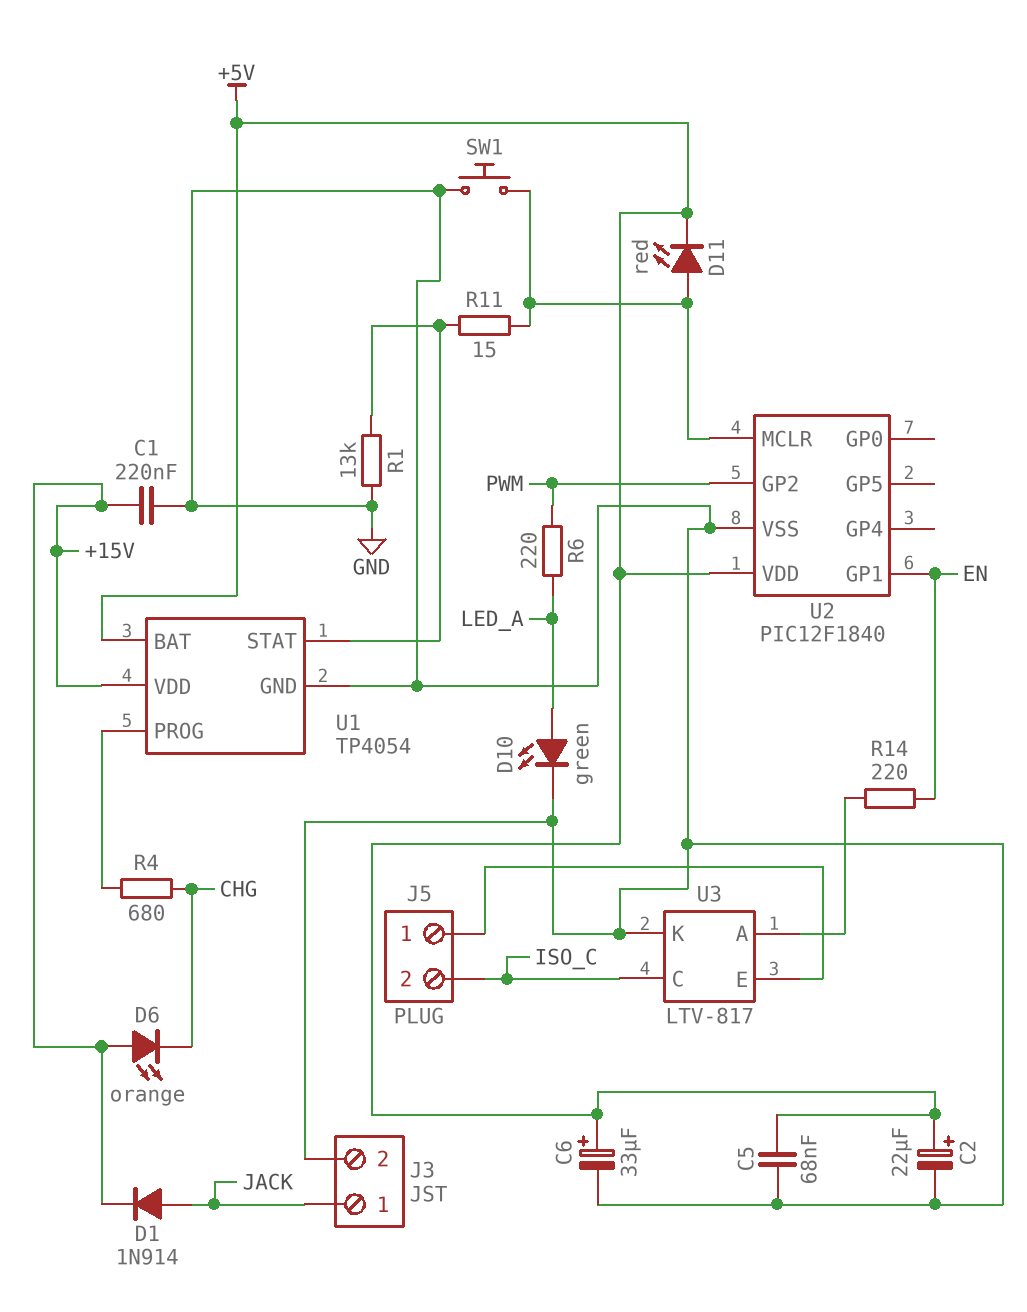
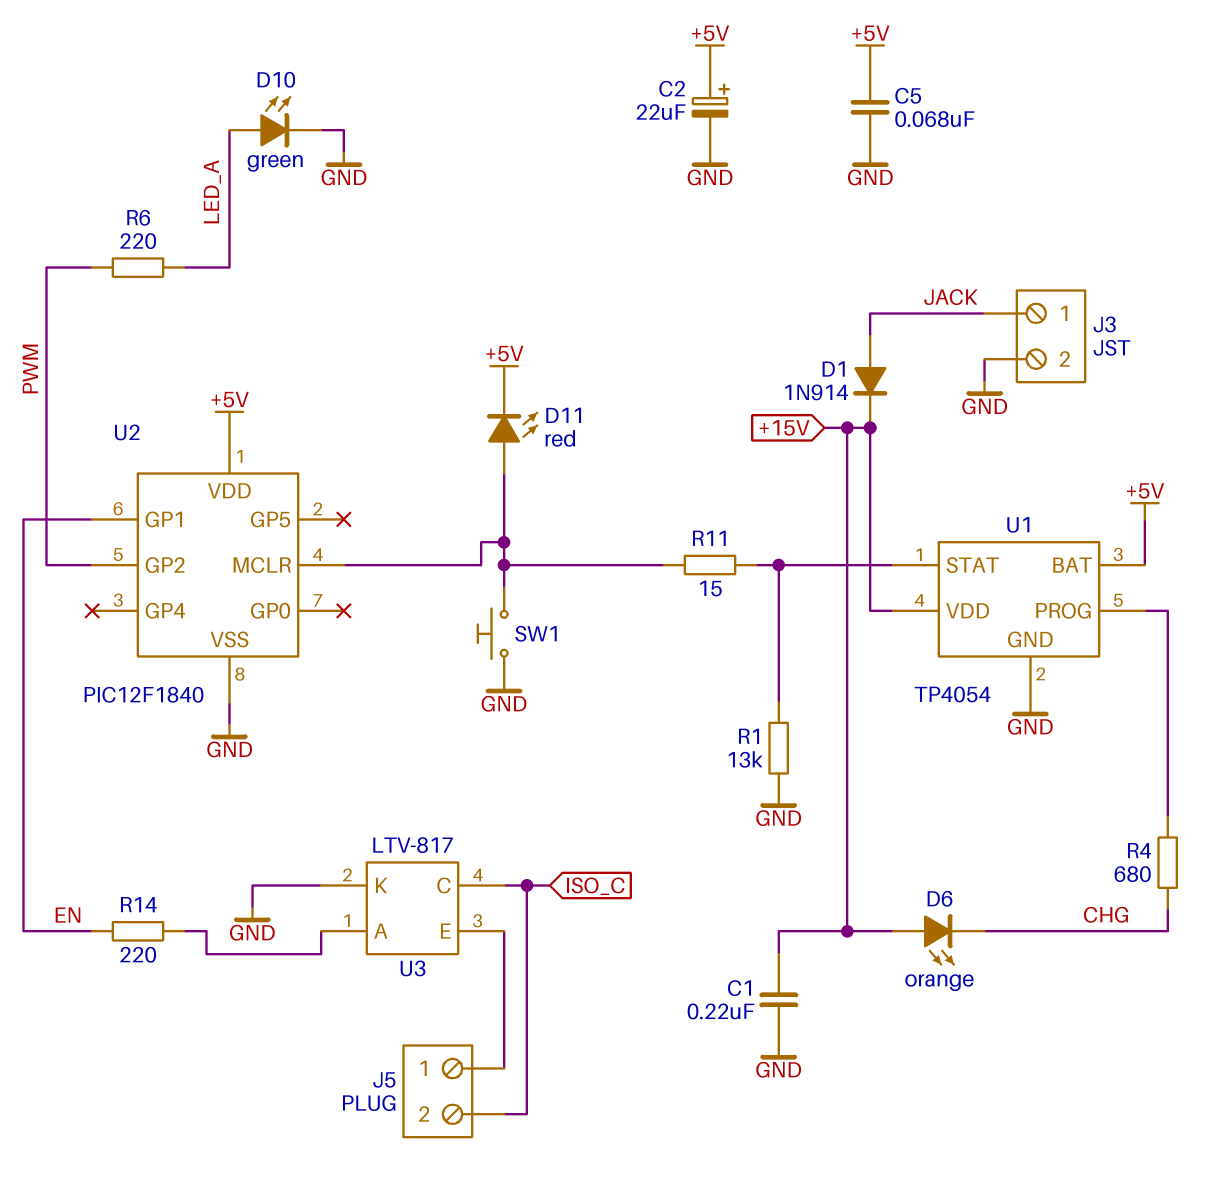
C6: 33uF (plus +5V, minus GND) -> none

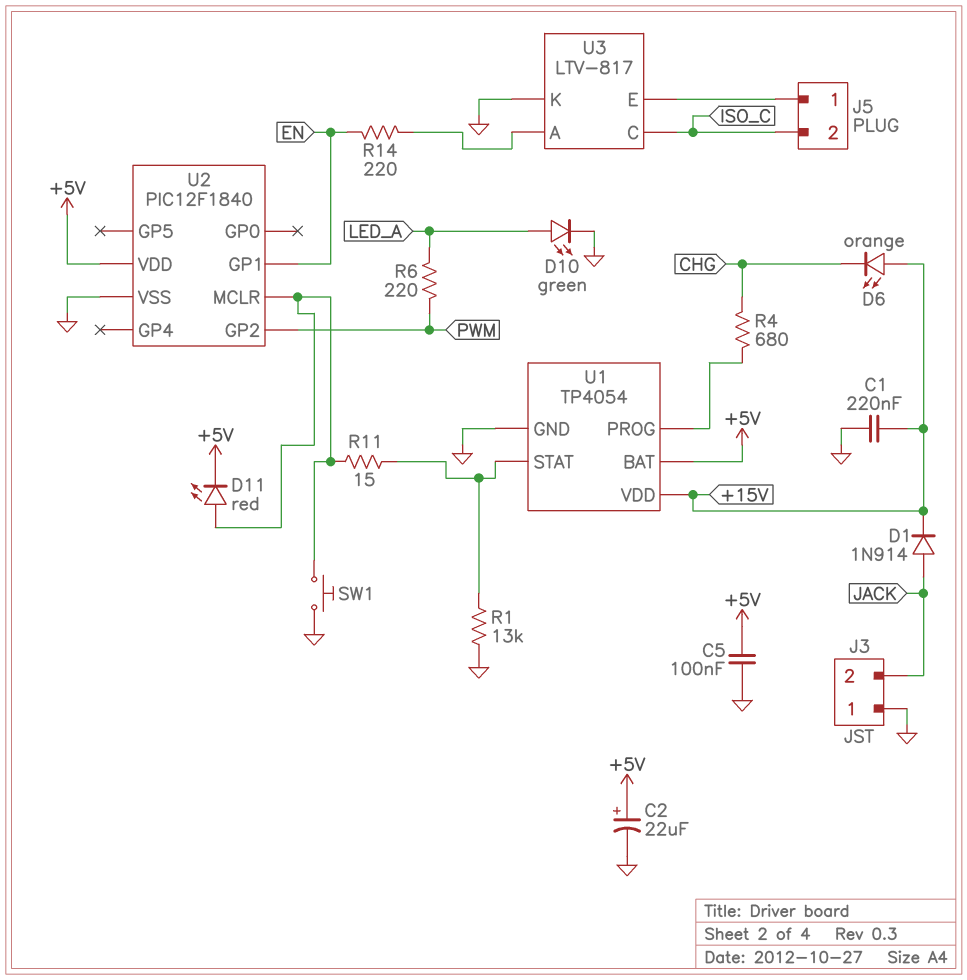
C5: 68nF (+5V, GND) -> 100nF (+5V, GND)
J3 pin 1: JACK -> GND
J3 pin 2: GND -> JACK

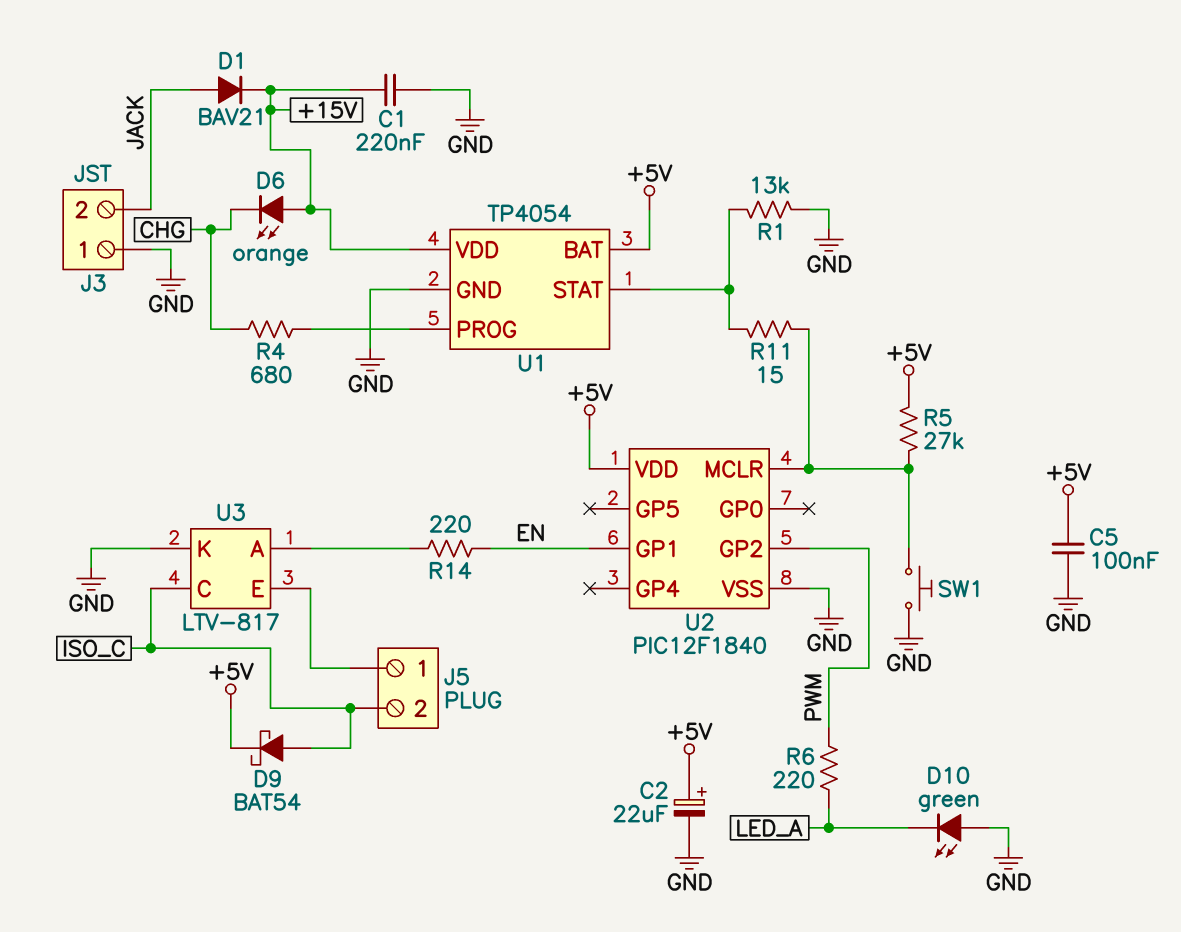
D1: diode 1N914 (A JACK, K +15V) -> diode BAV21 (A JACK, K +15V)
D9: none -> schottky BAT54 (A ISO_C, K +5V)
D10: LED green (A LED_A, K GND) -> LED green (A GND, K LED_A)
D11: LED red (A U2/MCLR, K +5V) -> none
R5: none -> 27k (+5V, U2/MCLR)

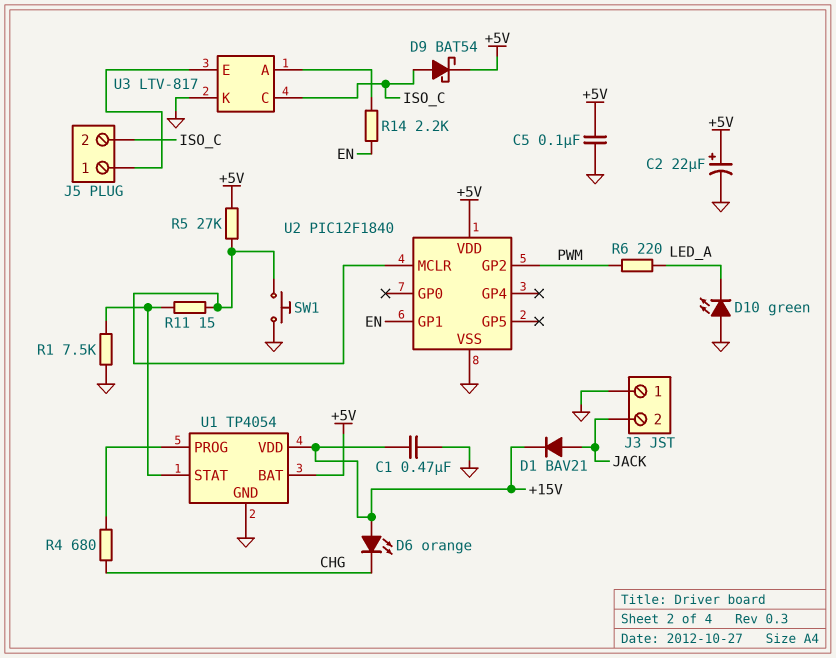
C1: 220nF (+15V, GND) -> 470nF (+15V, GND)
R1: 13k (GND, U1/STAT) -> 7.5k (GND, U1/STAT)
R14: 220 (EN, U3/A) -> 2.2k (EN, U3/A)

